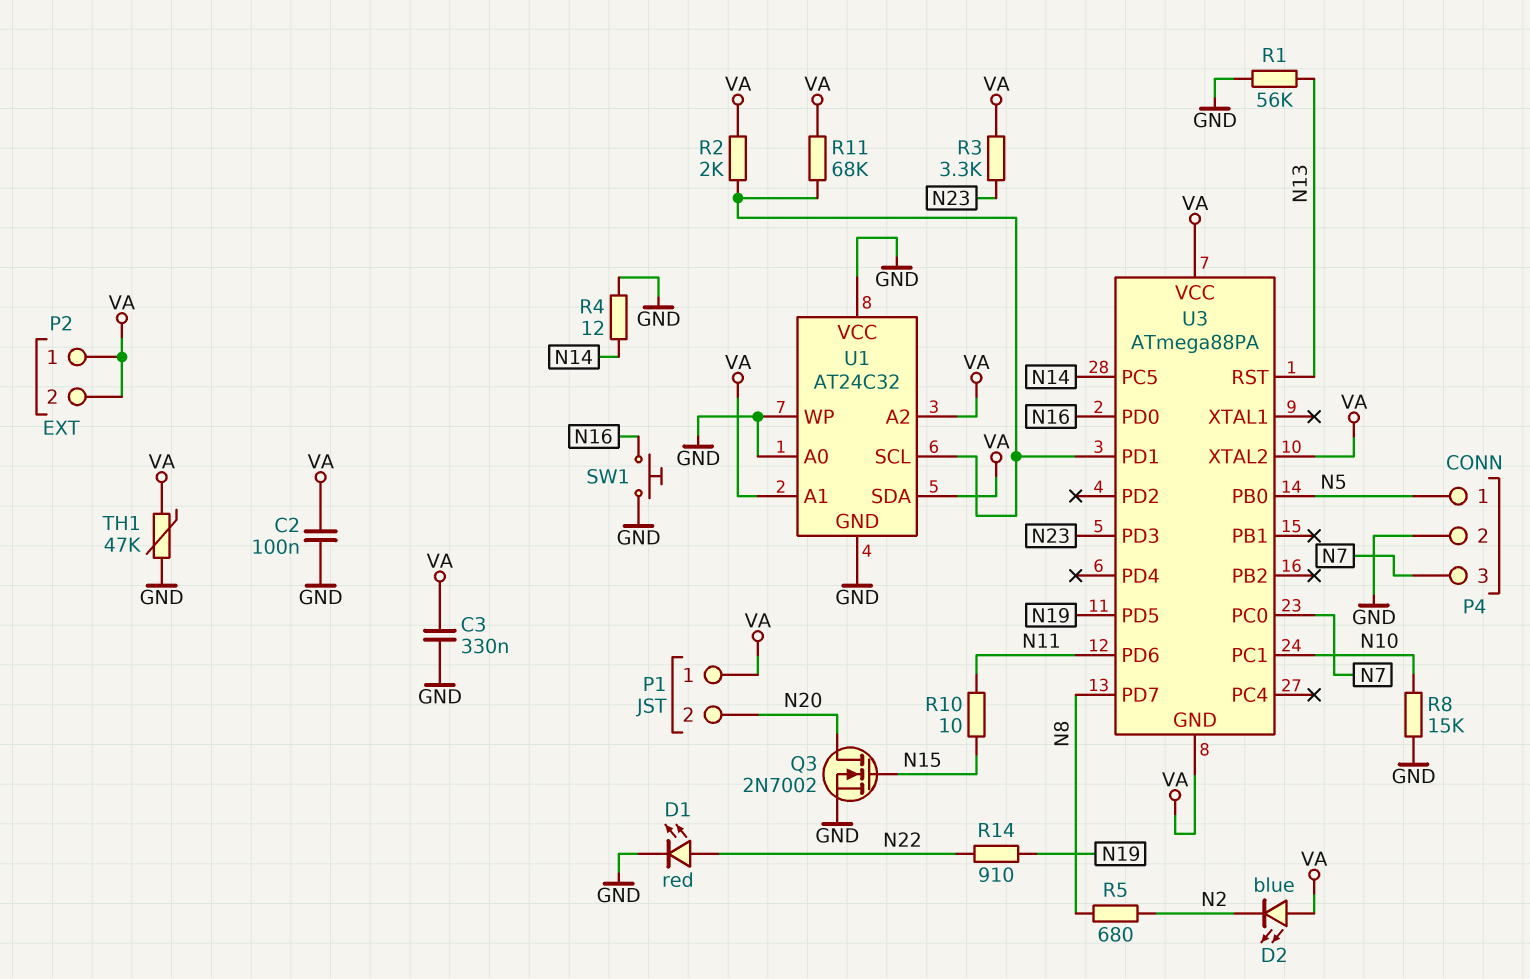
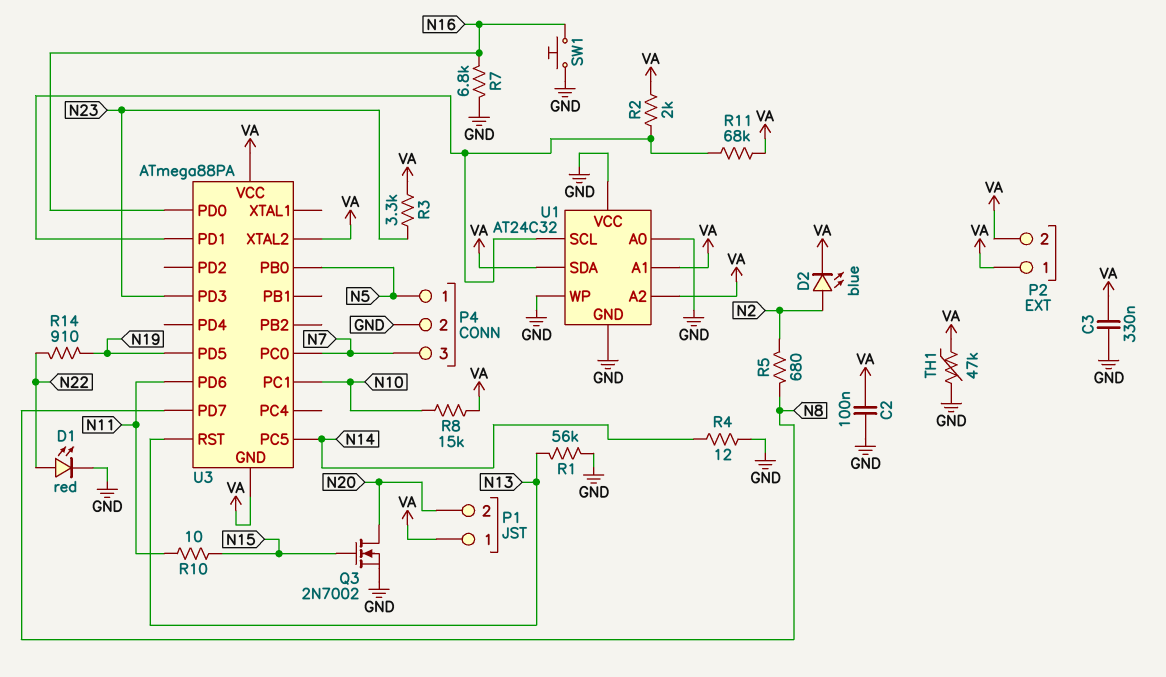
D2: LED blue (A VA, K N2) -> LED blue (A N2, K VA)
R7: none -> 6.8k (GND, N16)
R8: 15k (GND, N10) -> 15k (N10, VA)

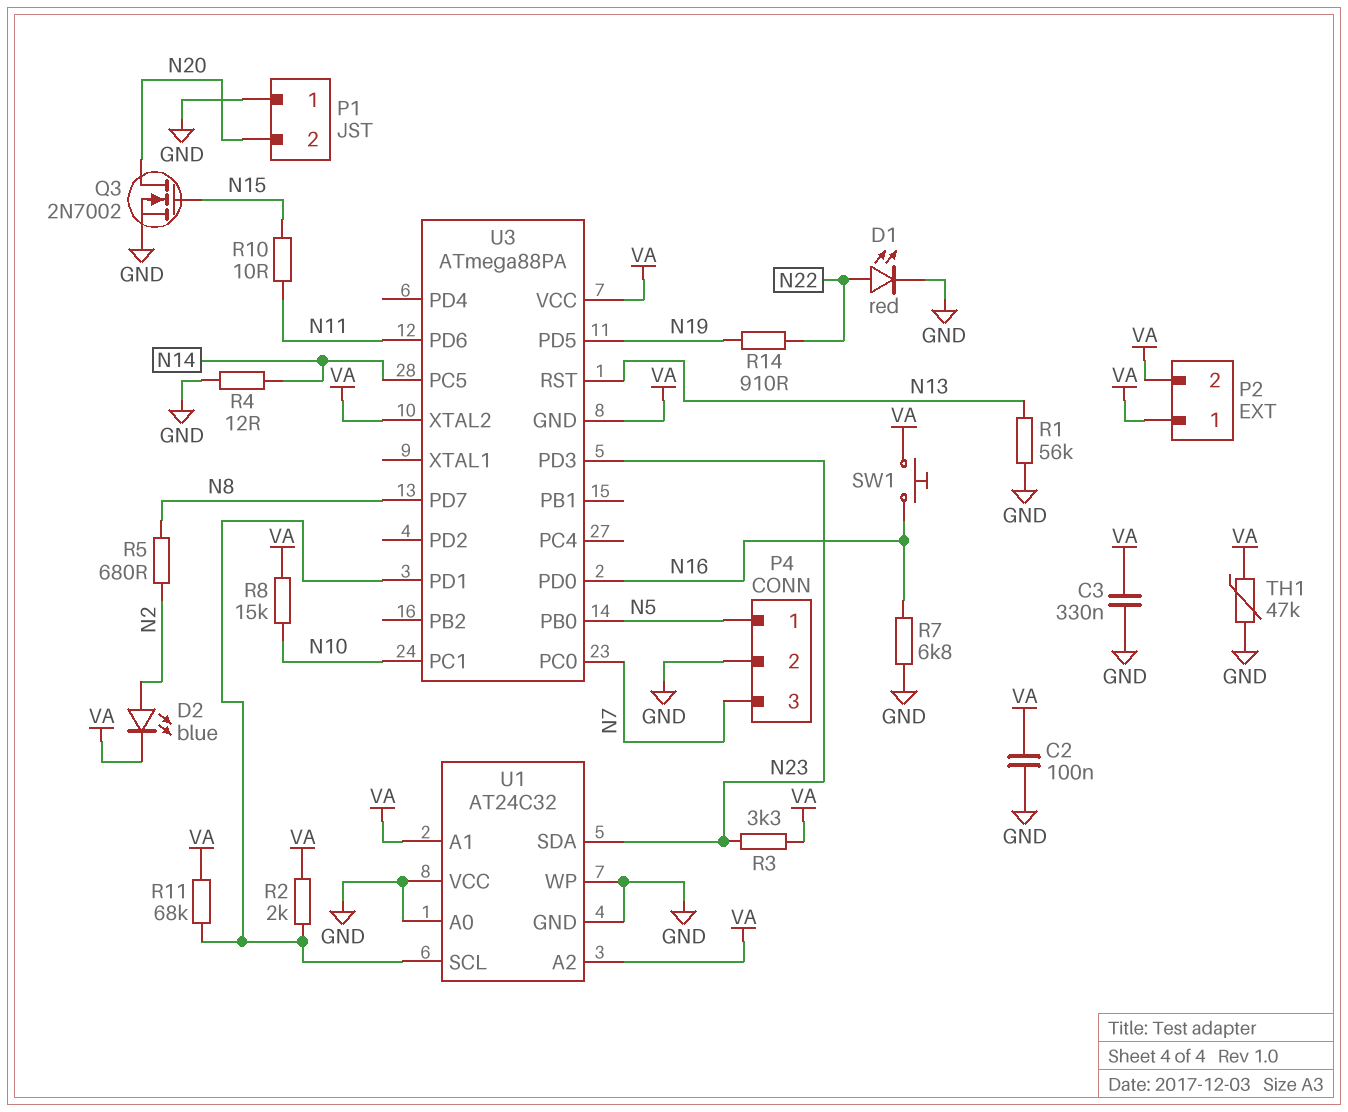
P1 pin 1: VA -> GND
SW1: button (GND, N16) -> button (N16, VA)
U1 pin SDA: VA -> N23

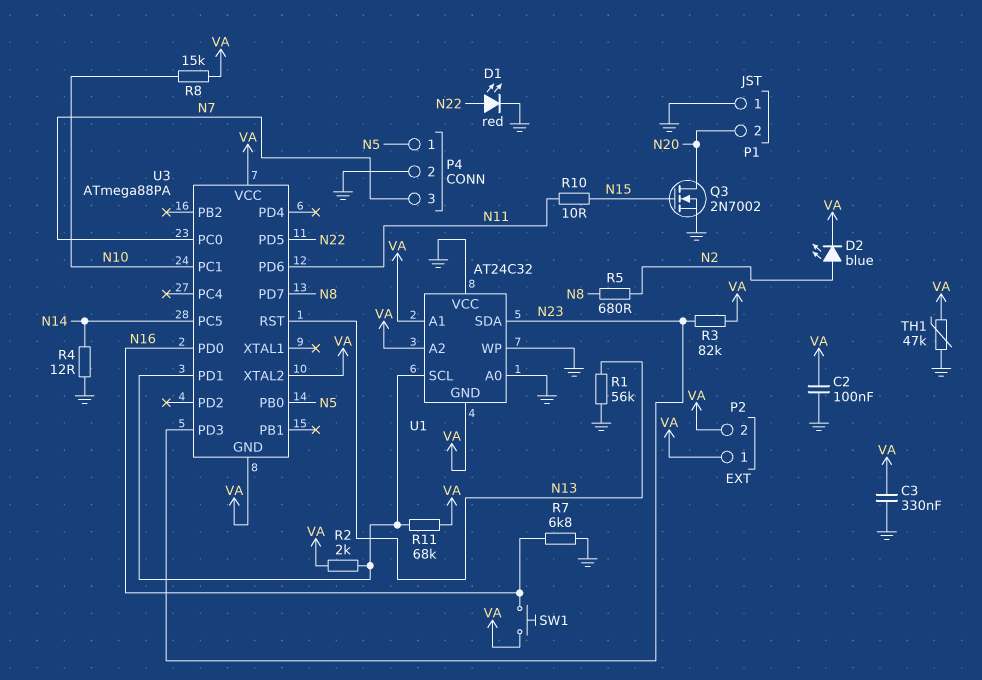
R3: 3.3k (N23, VA) -> 82k (N23, VA)
R14: 910 (N19, N22) -> none
U1 pin GND: GND -> VA
U3 pin PD5: N19 -> N22

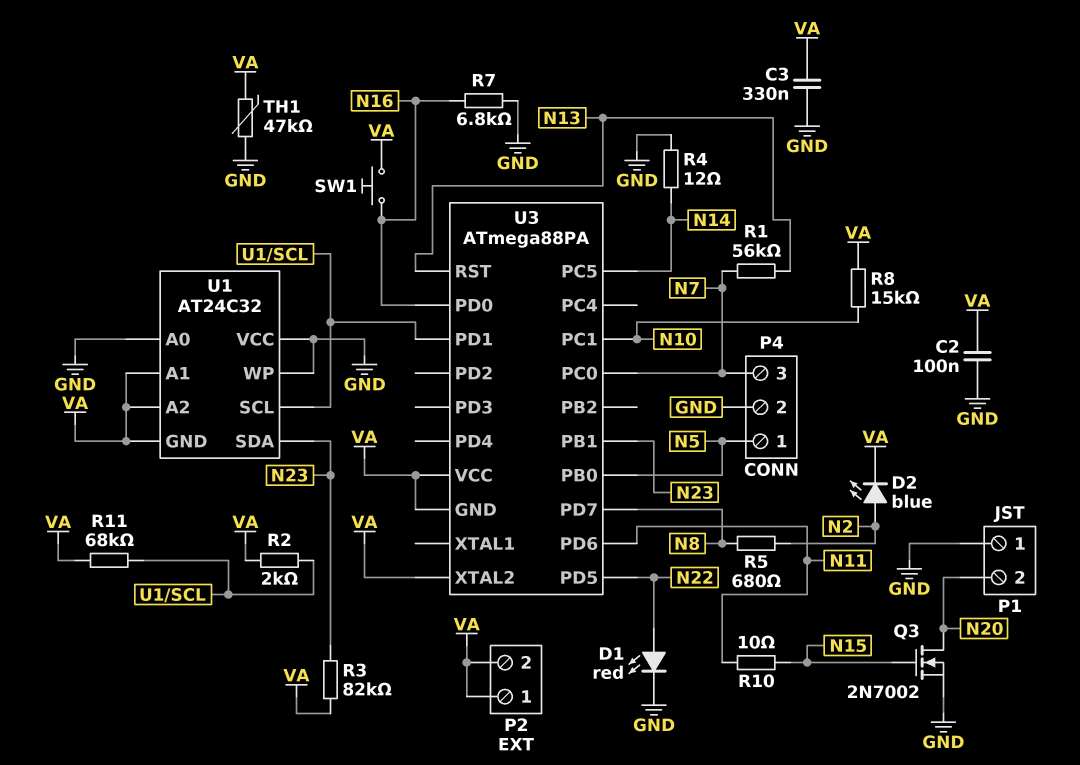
R1: 56k (GND, N13) -> 56k (N7, N13)
U3 pin PB1: none -> N23
U3 pin PD3: N23 -> none

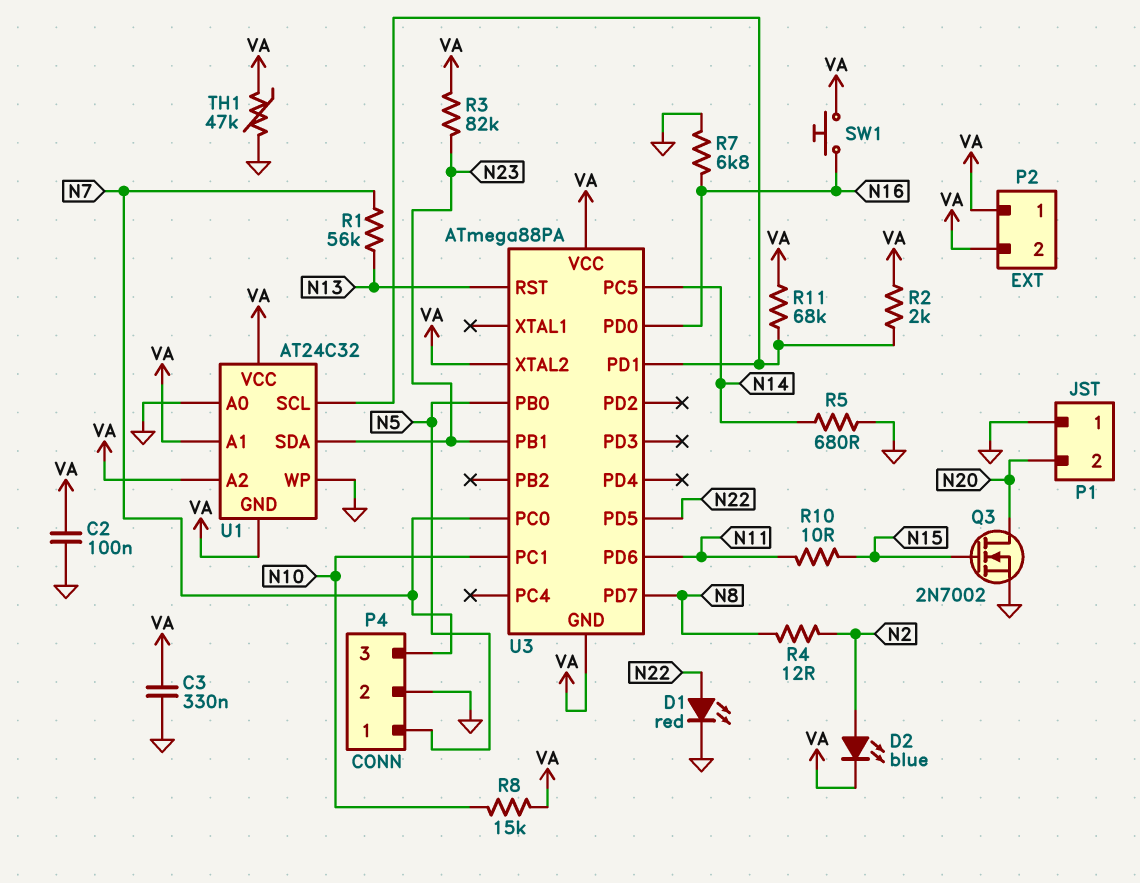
R4: 12 (GND, N14) -> 12 (N2, N8)
R5: 680 (N2, N8) -> 680 (GND, N14)
U1 pin VCC: GND -> VA

